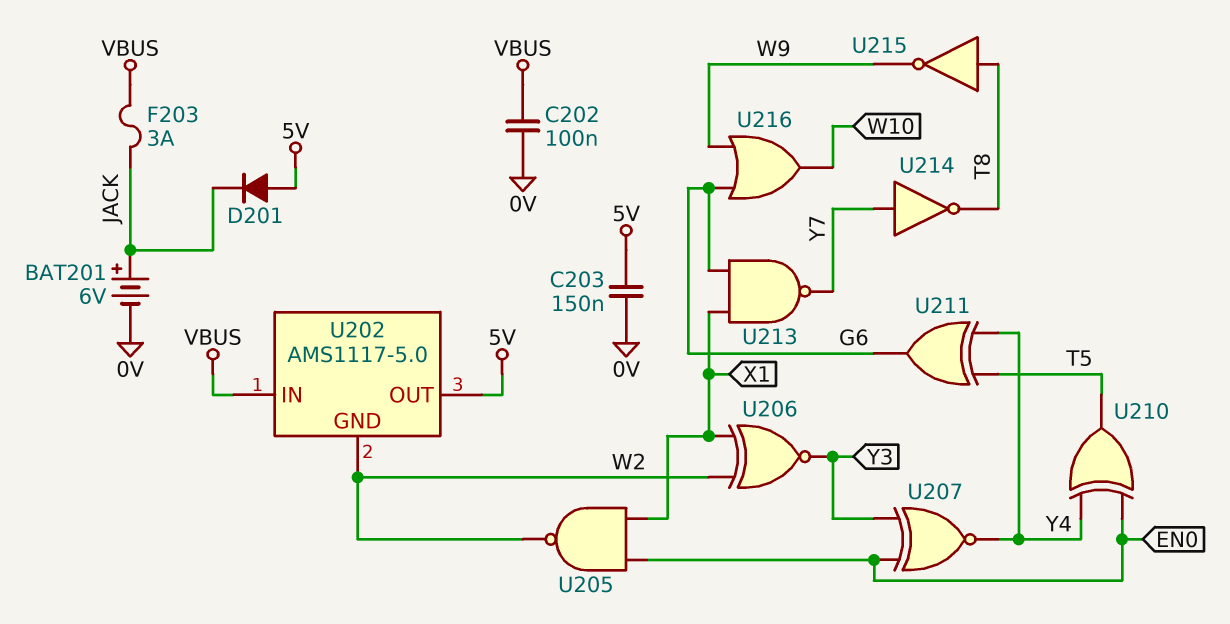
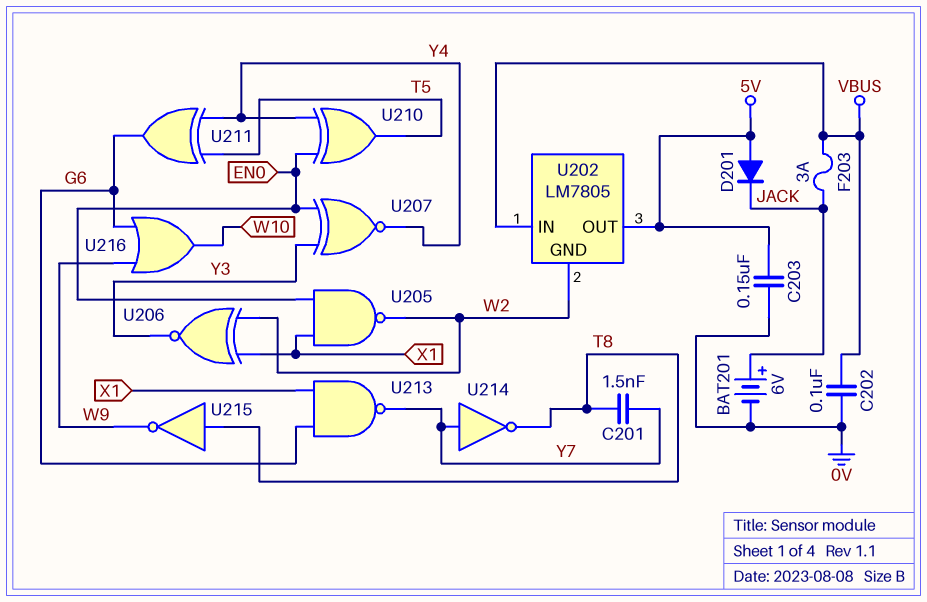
C201: none -> 1.5nF (T8, Y7)
U202: AMS1117-5.0 -> LM7805

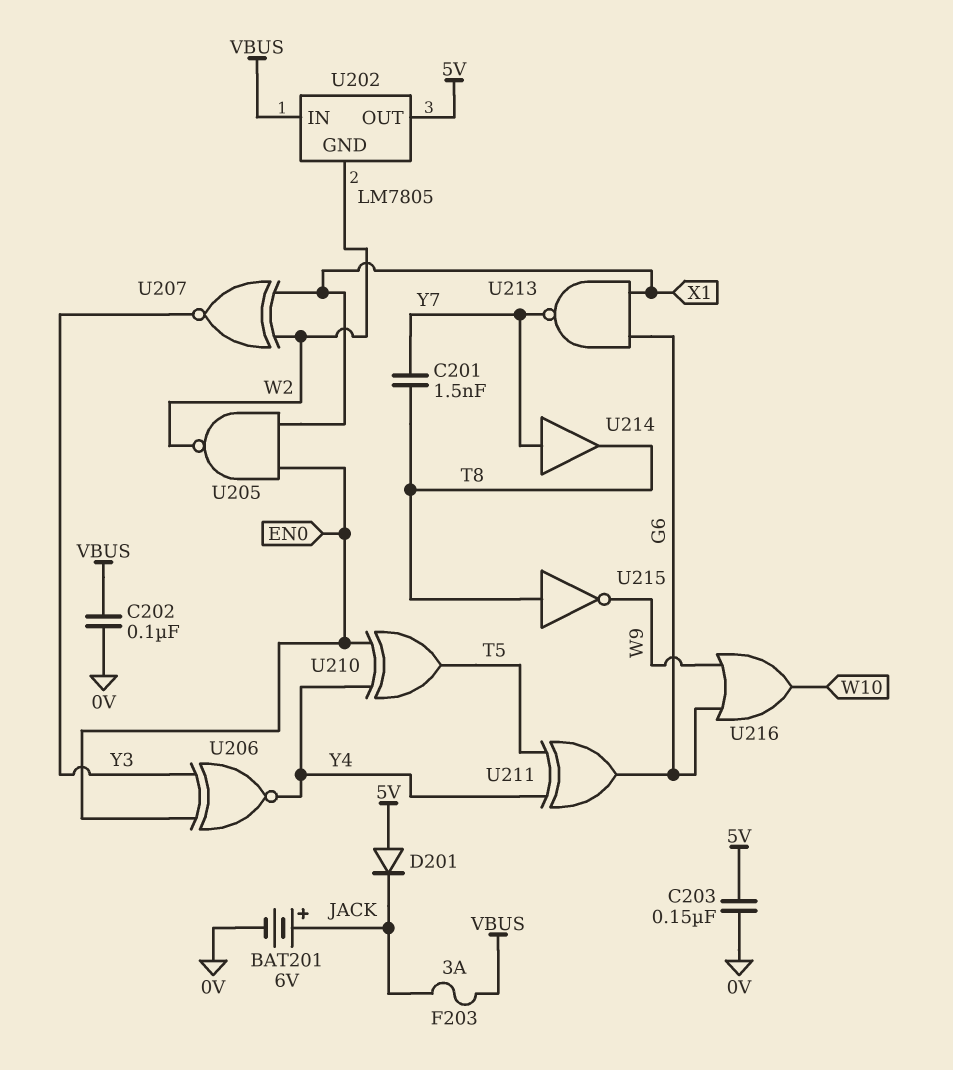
U206: XNOR (in W2, in X1, out Y3) -> XNOR (in EN0, in Y3, out Y4)
U207: XNOR (in EN0, in Y3, out Y4) -> XNOR (in W2, in X1, out Y3)
U214: NOT (in Y7, out T8) -> buffer (in Y7, out T8)

